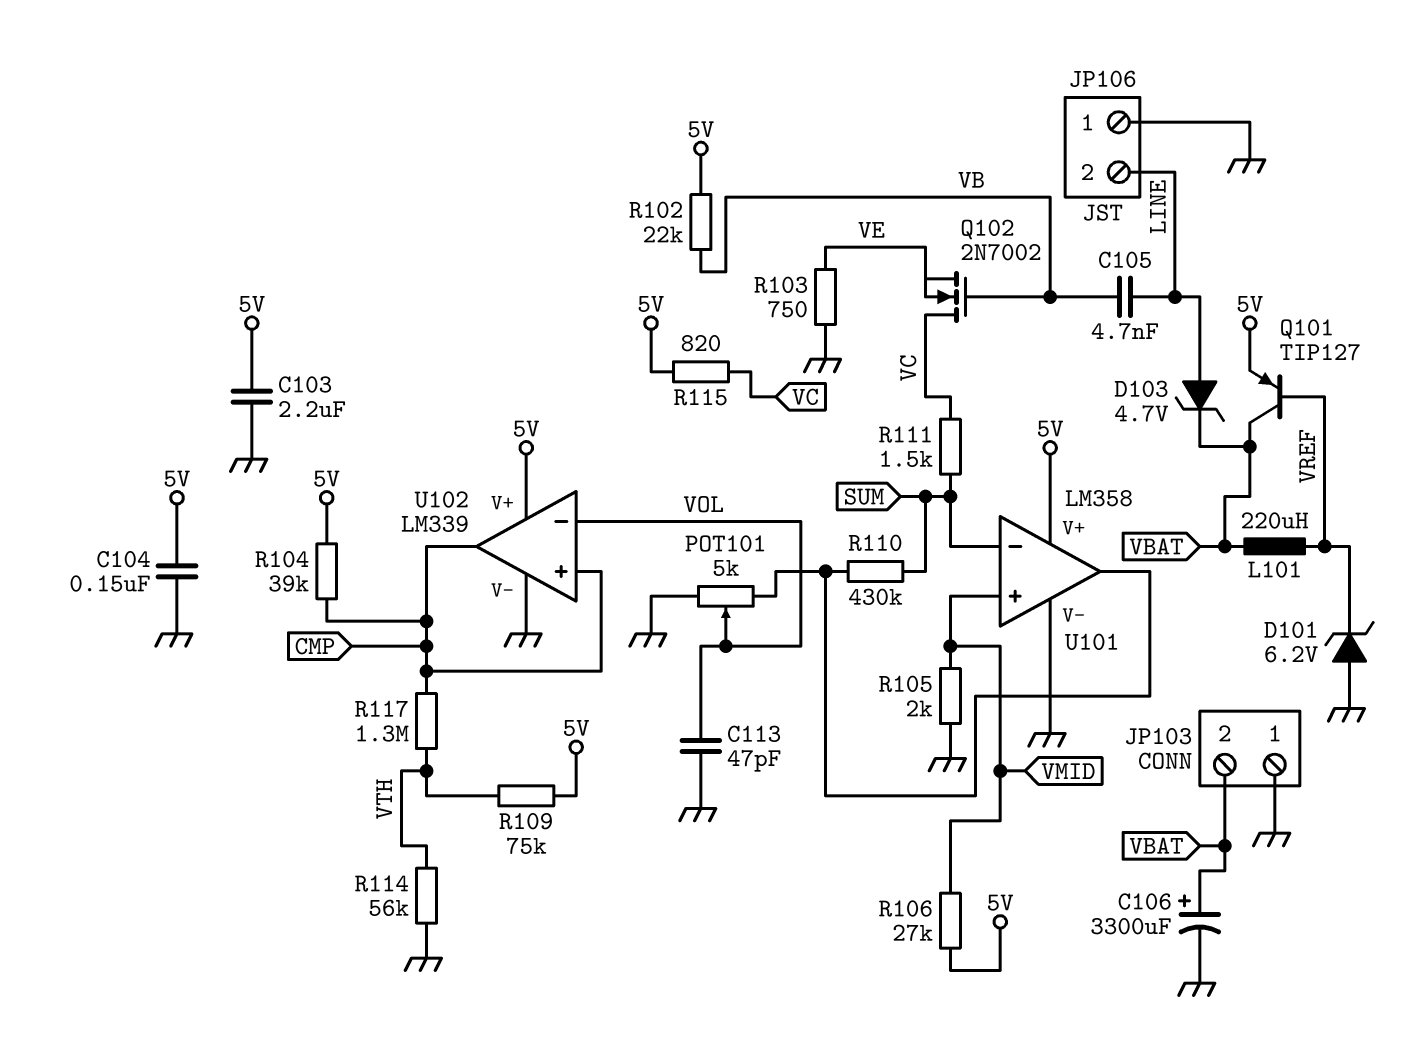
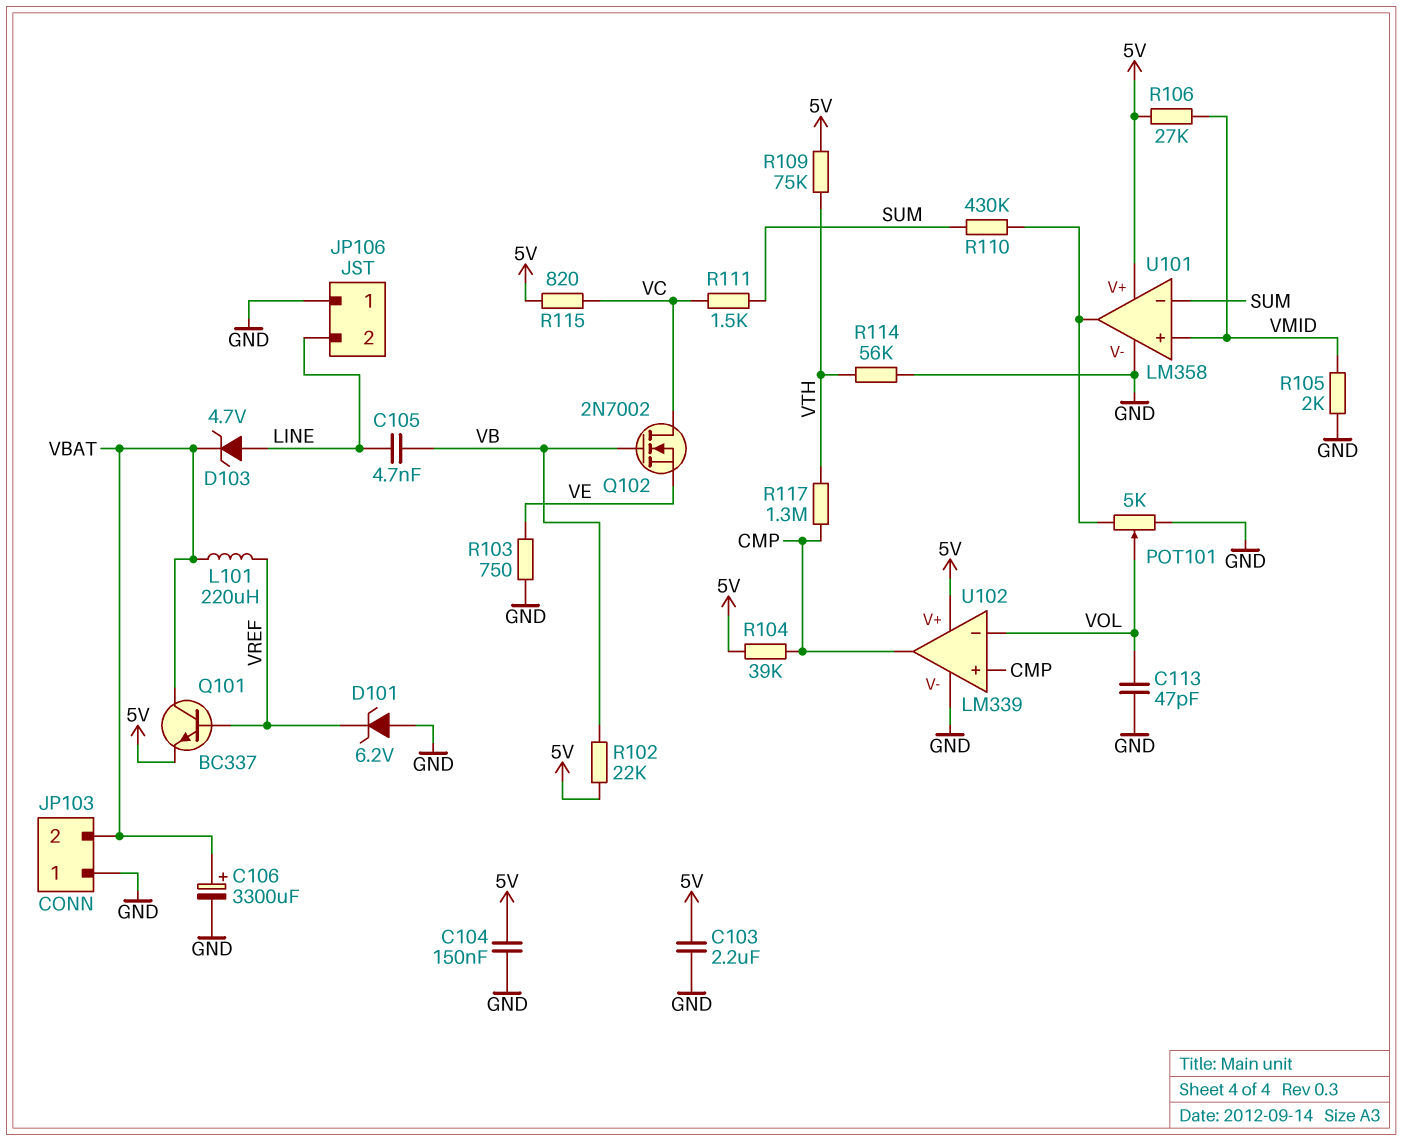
Q101: PNP TIP127 (B VREF, C VBAT, E 5V) -> NPN BC337 (B VREF, C VBAT, E 5V)

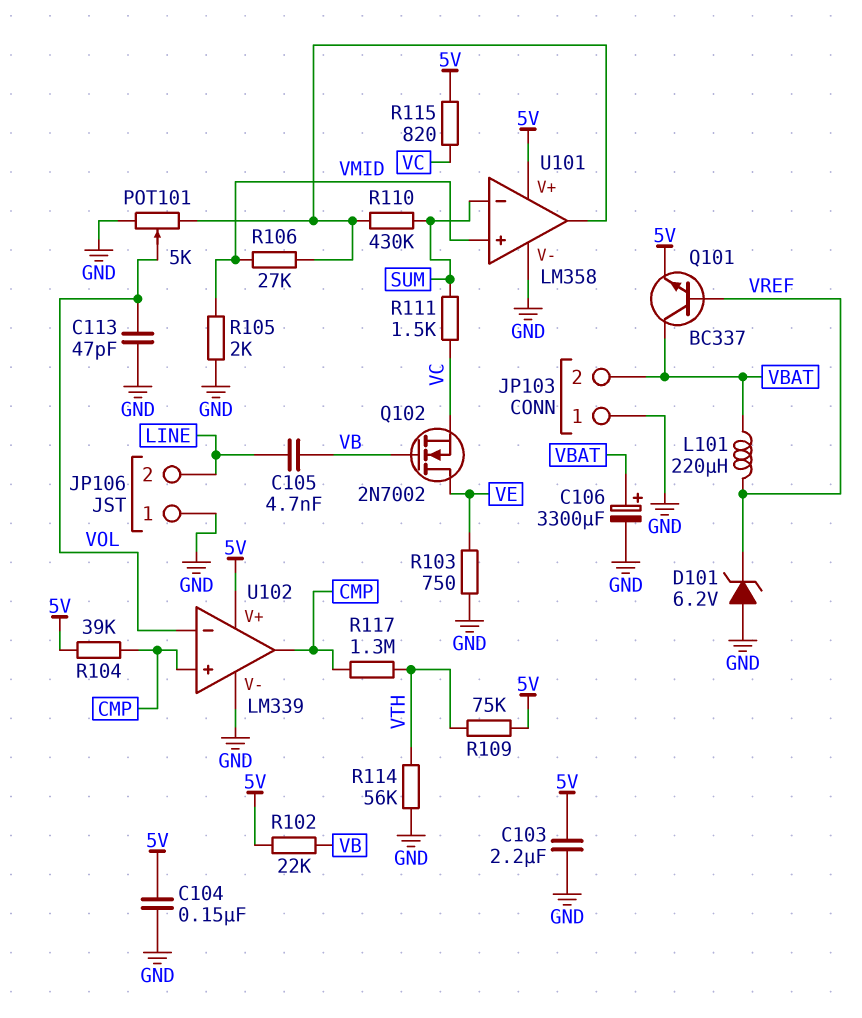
D103: zener 4.7V (A LINE, K VBAT) -> none
Q102: NMOS 2N7002 (G VB, D VC, S VE) -> NMOS 2N7002 (G VB, D VE, S VC)
R106: 27k (5V, VMID) -> 27k (U101/out, VMID)

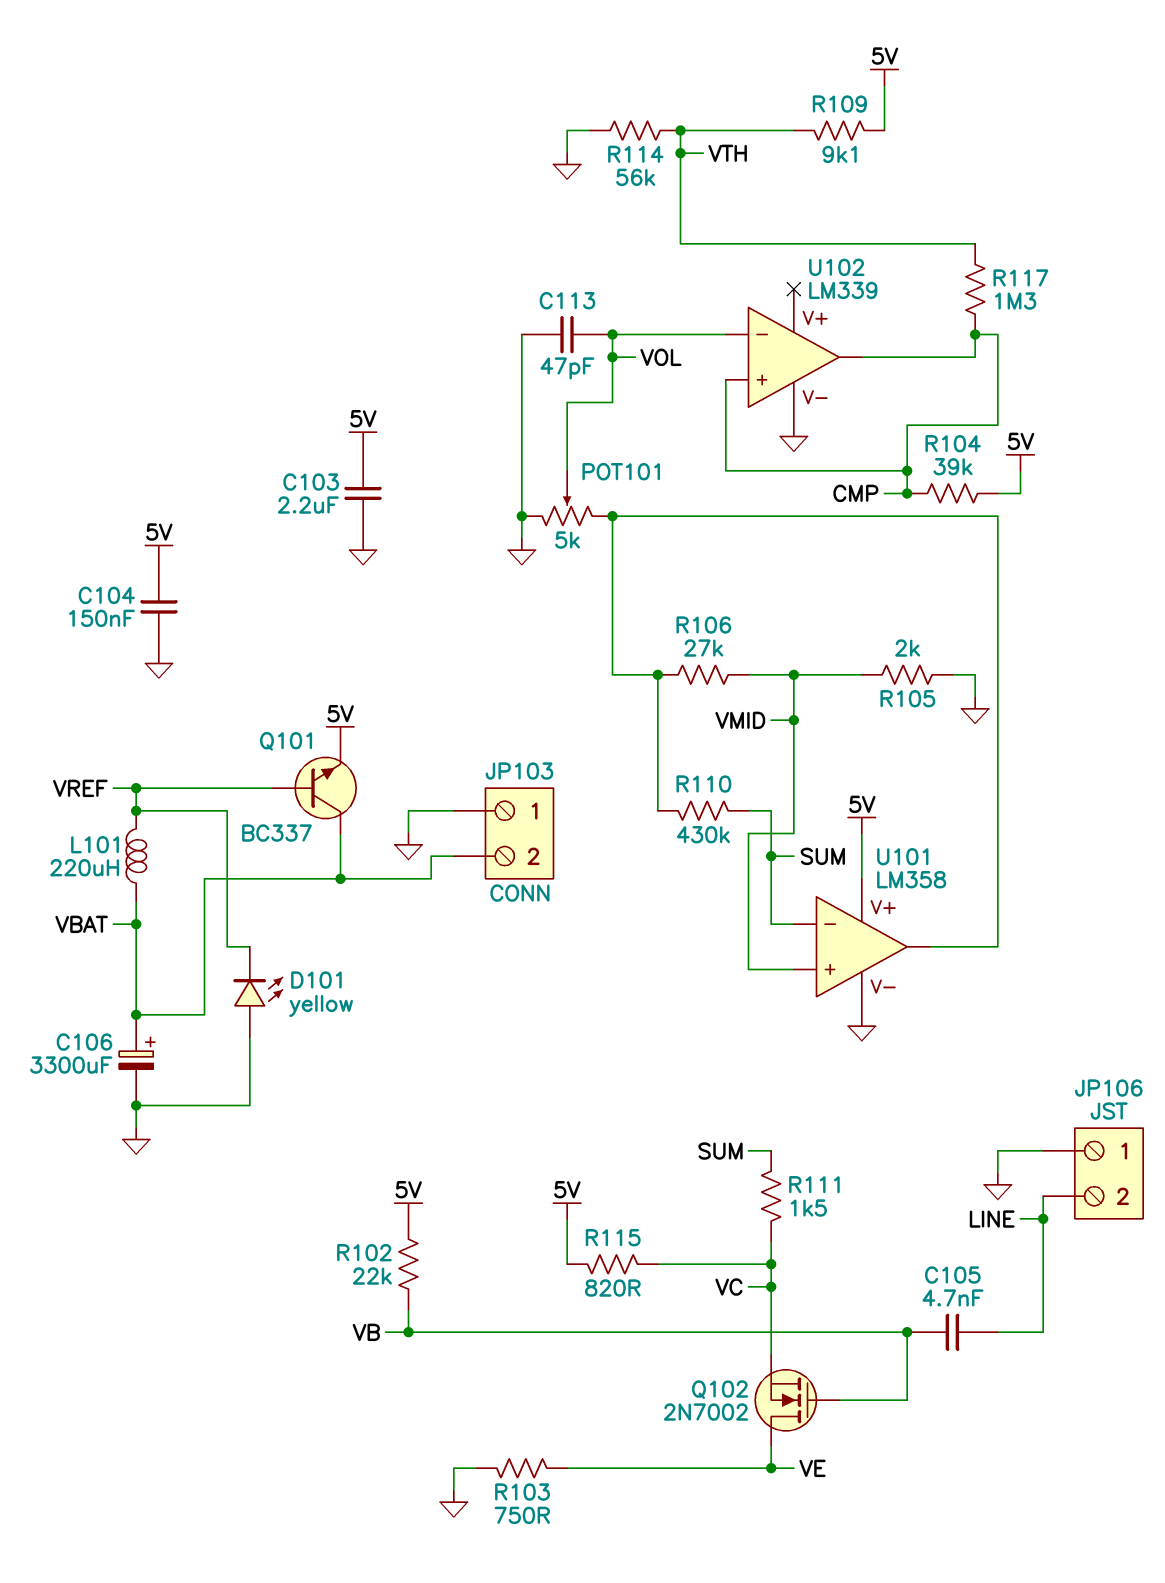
D101: zener 6.2V (A GND, K VREF) -> LED yellow (A GND, K VREF)
R109: 75k (5V, VTH) -> 9.1k (5V, VTH)
U102 pin V+: 5V -> none

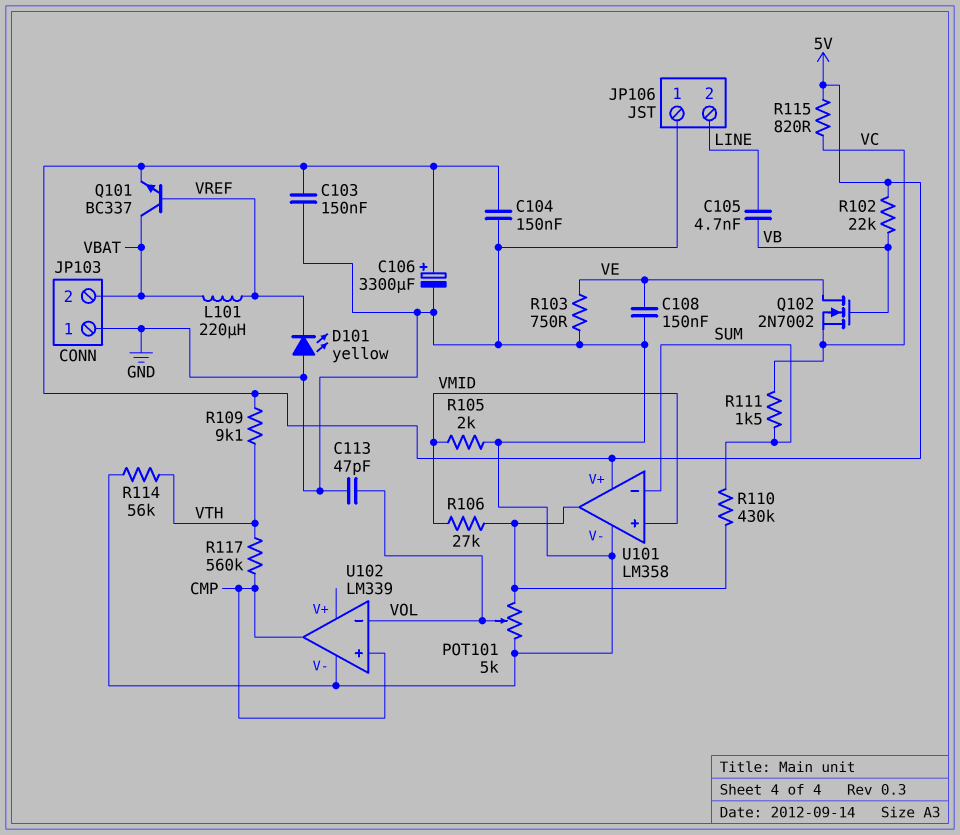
C103: 2.2uF (5V, GND) -> 150nF (5V, GND)
C106: 3300uF (plus VBAT, minus GND) -> 3300uF (plus 5V, minus GND)
C108: none -> 150nF (GND, VE)
R104: 39k (5V, CMP) -> none
R117: 1.3M (CMP, VTH) -> 560k (CMP, VTH)

